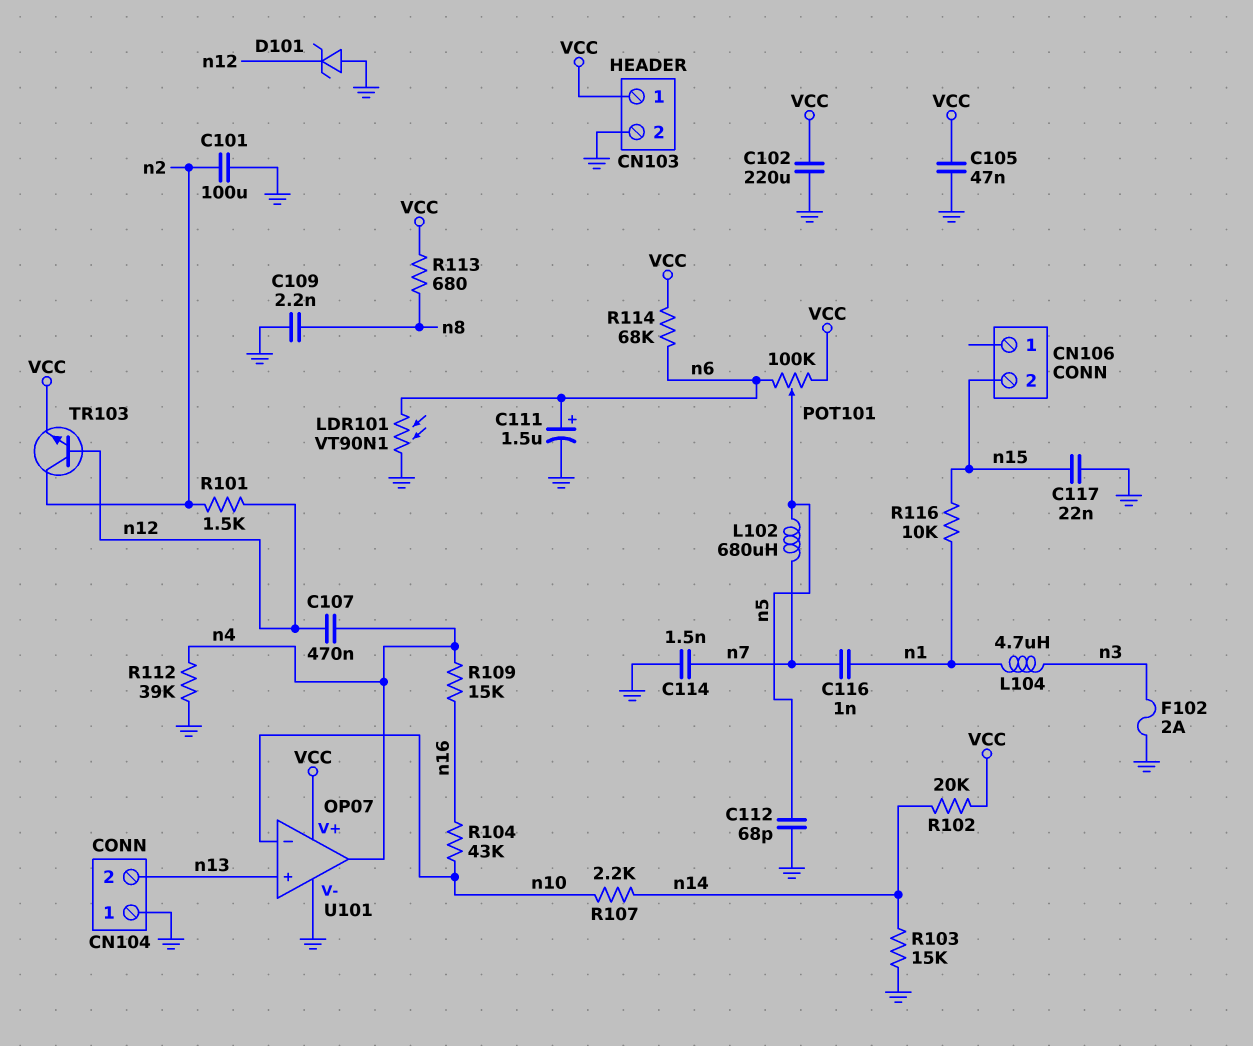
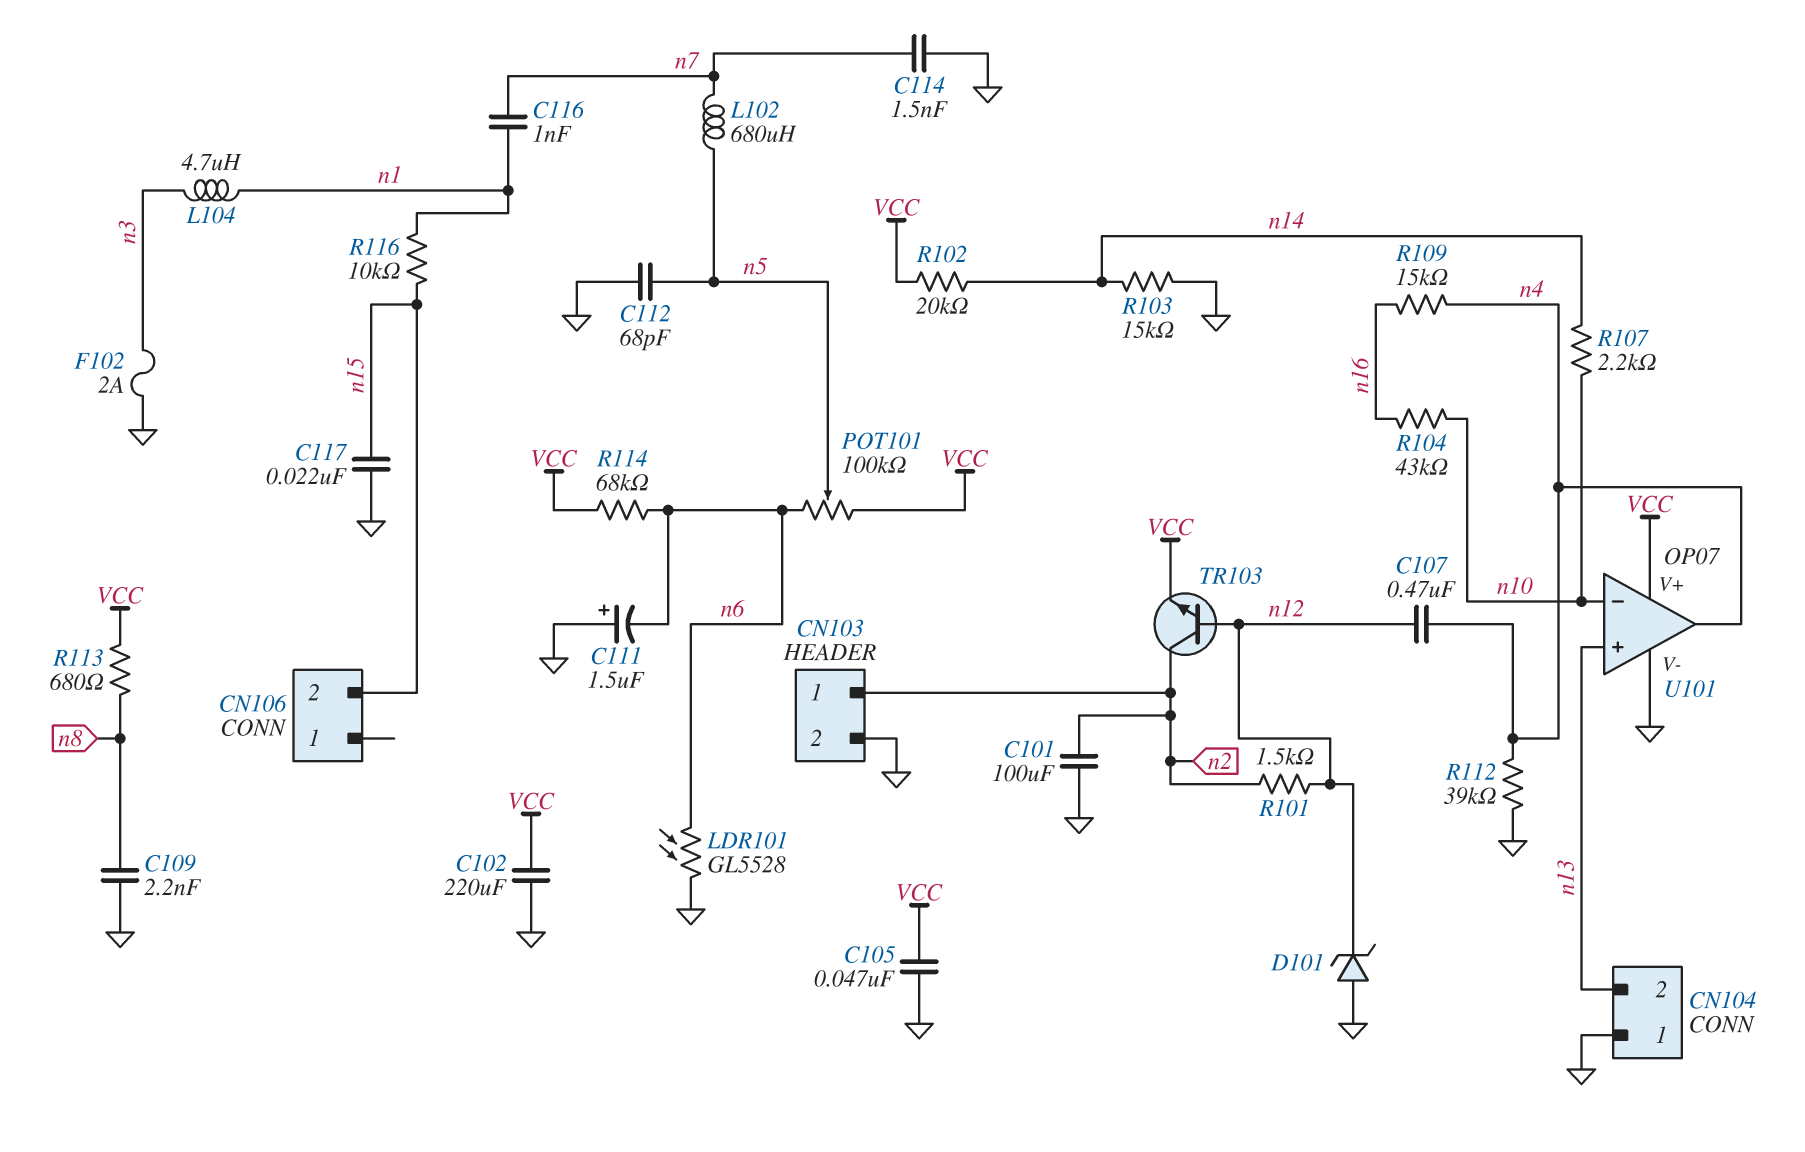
C111: 1.5uF (plus n6, minus GND) -> 1.5uF (plus GND, minus n6)
CN103 pin 1: VCC -> n2
LDR101: VT90N1 (GND, n6) -> GL5528 (GND, n6)

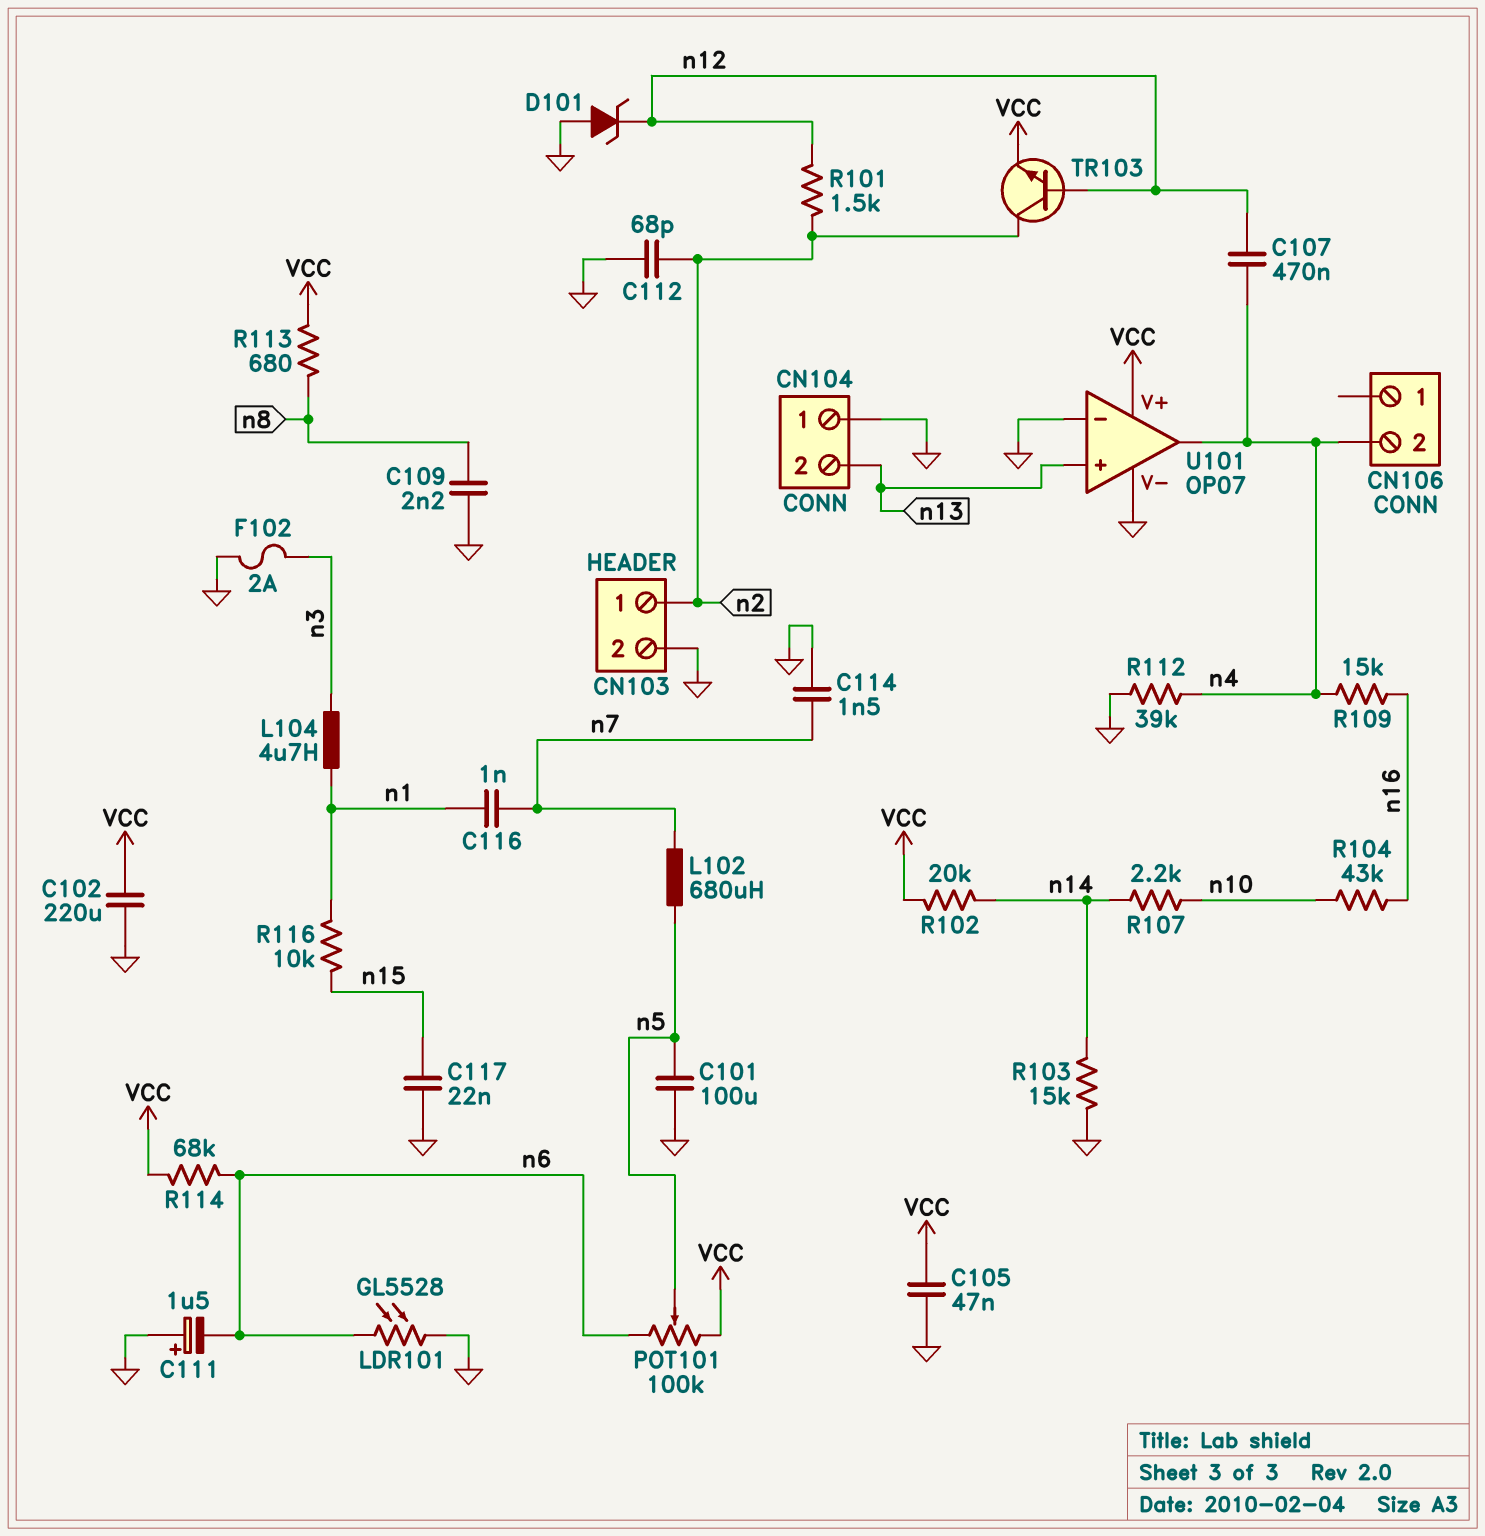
C101: 100uF (GND, n2) -> 100uF (GND, n5)
C112: 68pF (GND, n5) -> 68pF (GND, n2)
CN106 pin 2: n15 -> n4
U101 pin in-: n10 -> GND

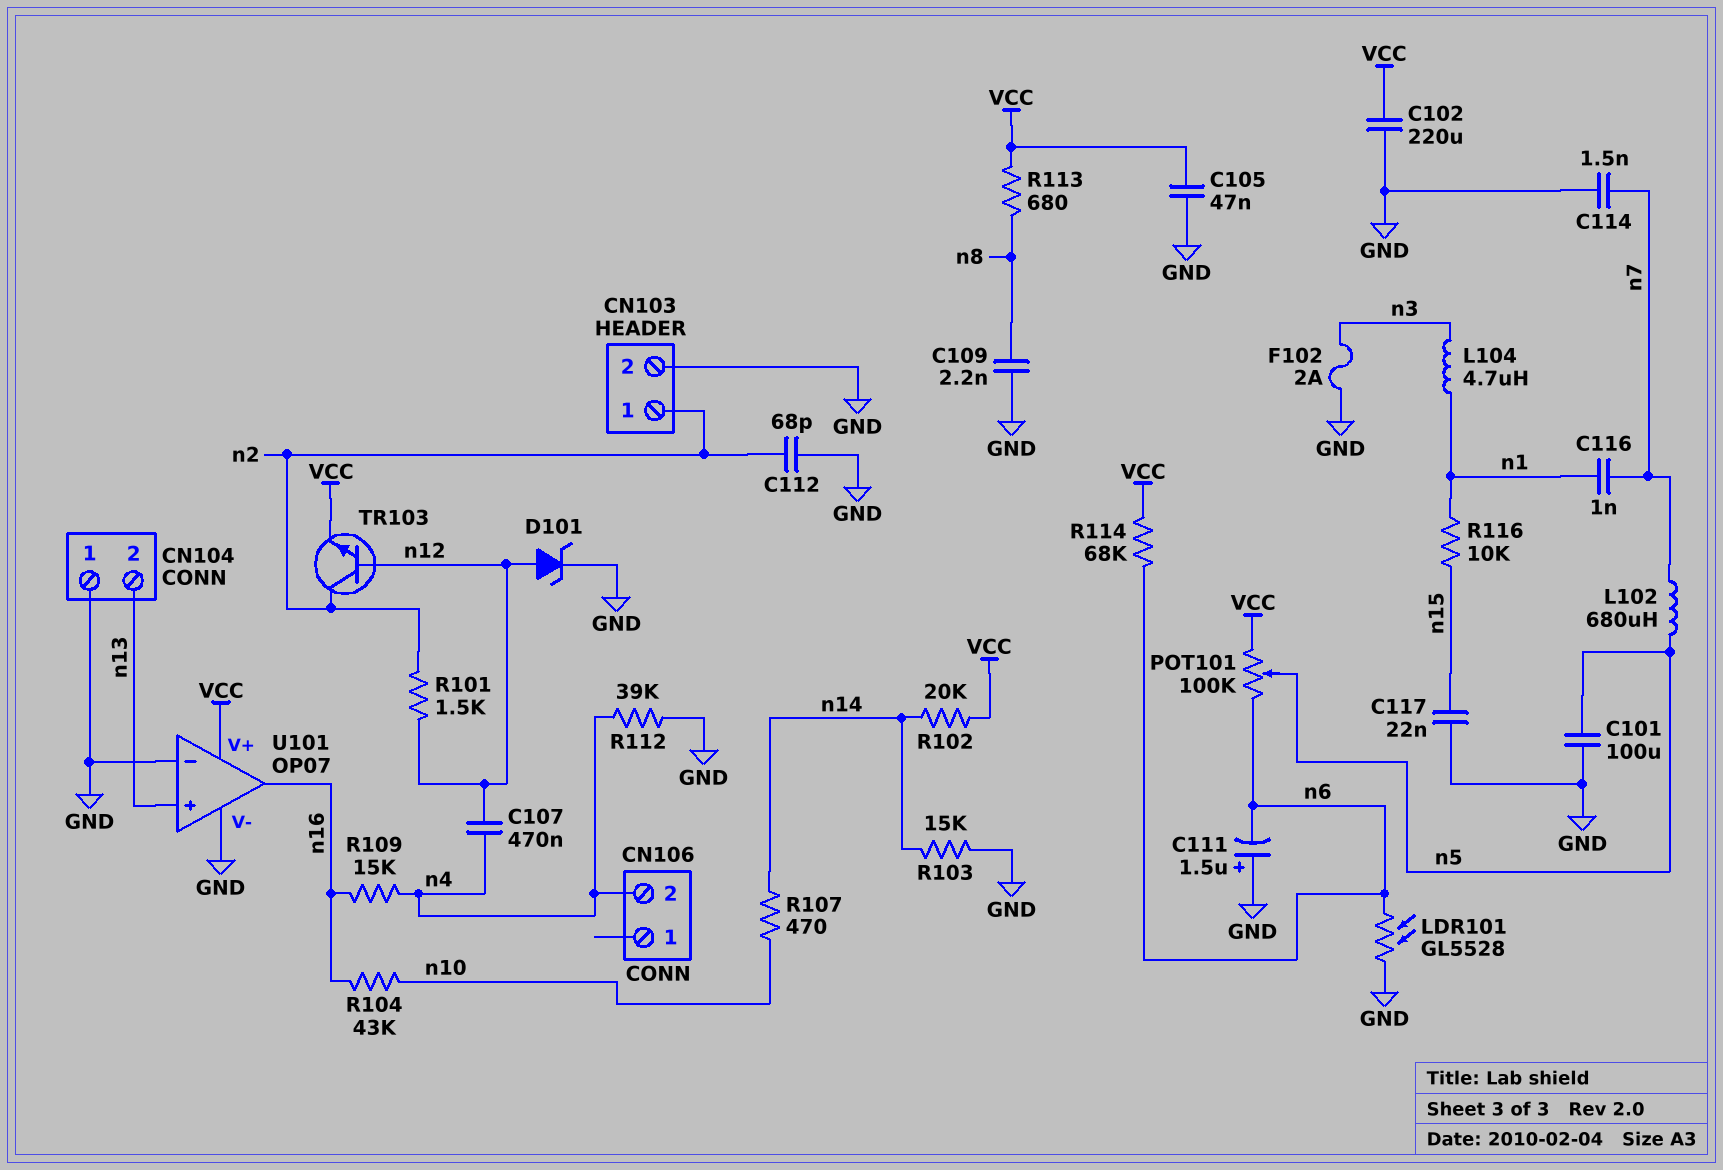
D101: zener (A GND, K n12) -> zener (A n12, K GND)
R107: 2.2k (n10, n14) -> 470 (n10, n14)
U101 pin out: n4 -> n16

